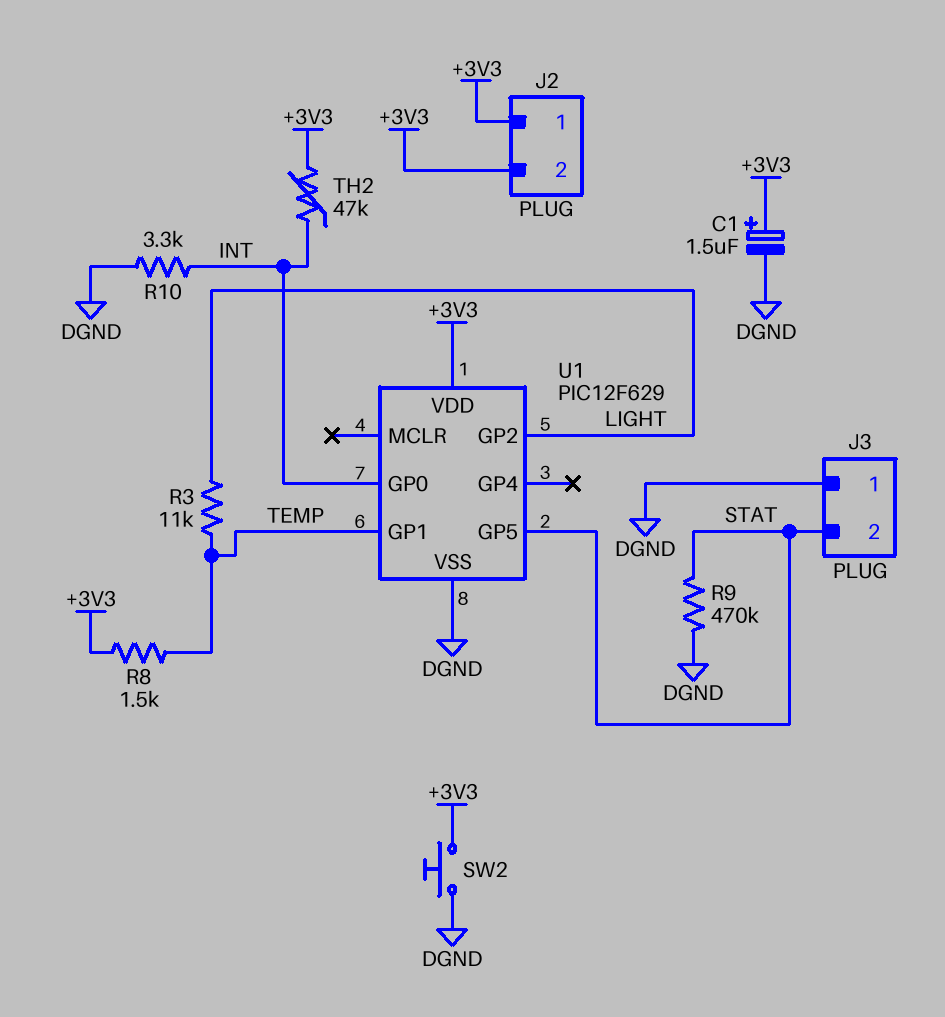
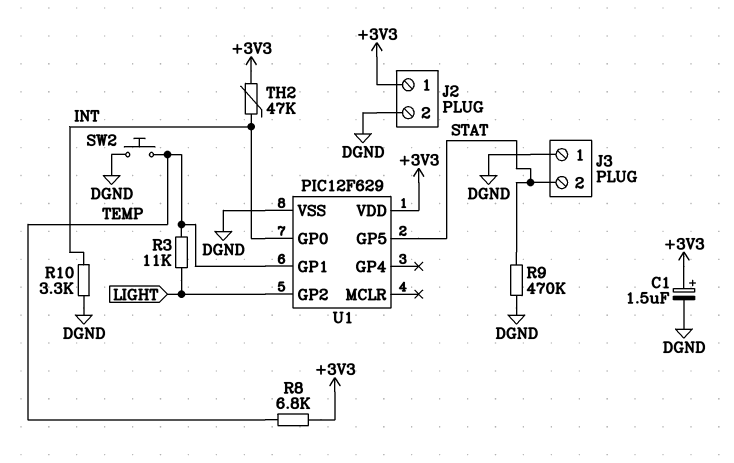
J2 pin 2: +3V3 -> DGND
R8: 1.5k (+3V3, TEMP) -> 6.8k (+3V3, TEMP)
SW2: button (+3V3, DGND) -> button (DGND, TEMP)

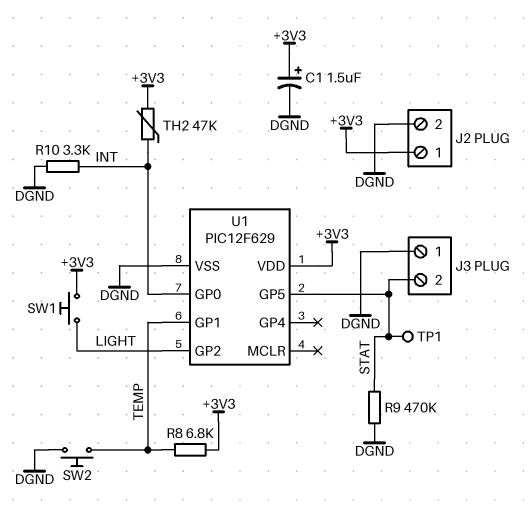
R3: 11k (LIGHT, TEMP) -> none
SW1: none -> button (+3V3, LIGHT)
TP1: none -> test point (STAT)

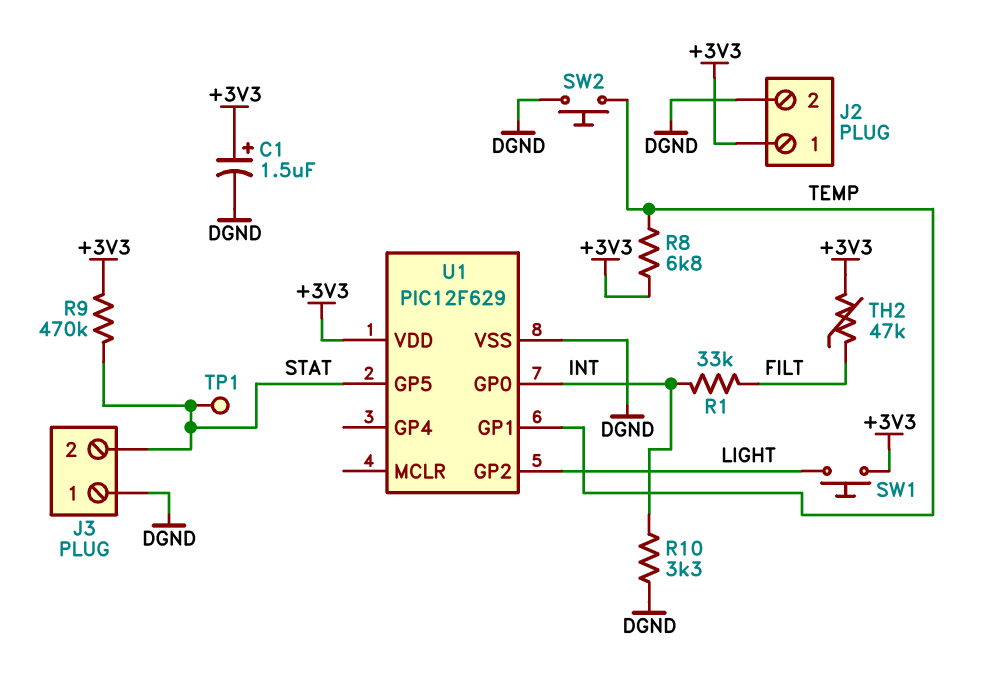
R1: none -> 33k (FILT, INT)
R9: 470k (DGND, STAT) -> 470k (+3V3, STAT)
TH2: 47k (+3V3, INT) -> 47k (+3V3, FILT)

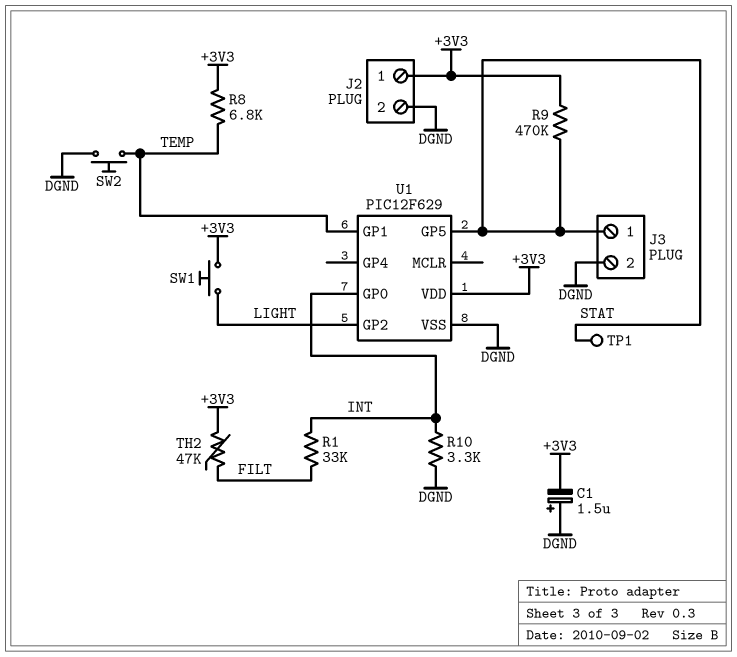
C1: 1.5uF (plus +3V3, minus DGND) -> 1.5uF (plus DGND, minus +3V3)
J3 pin 1: DGND -> STAT
J3 pin 2: STAT -> DGND

